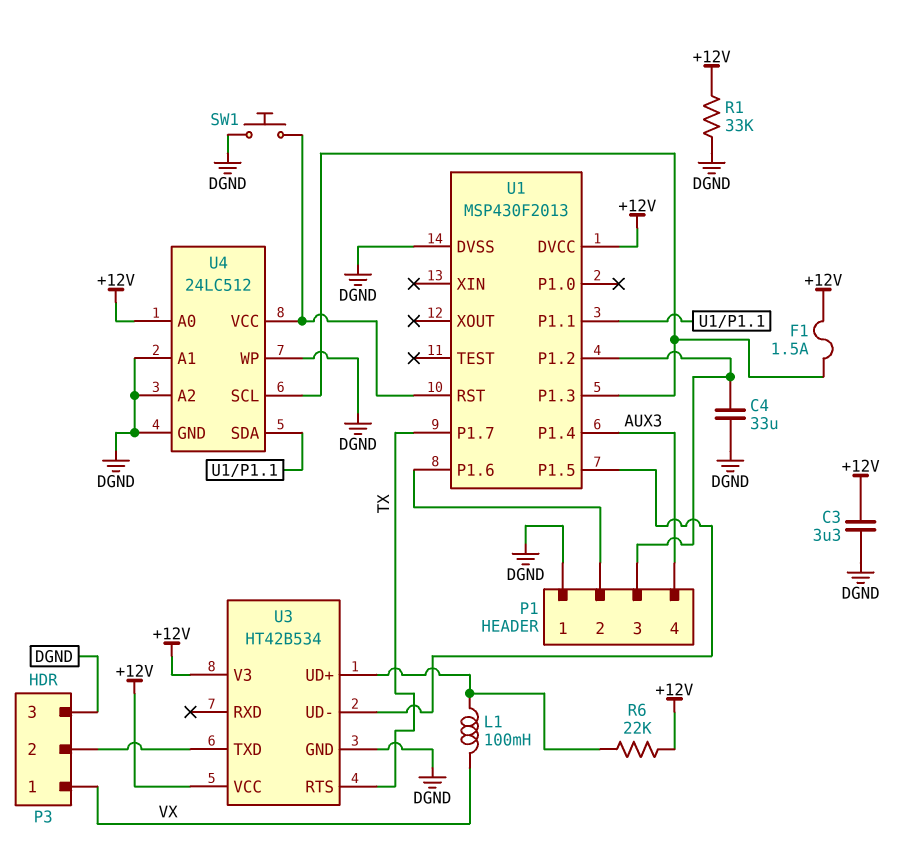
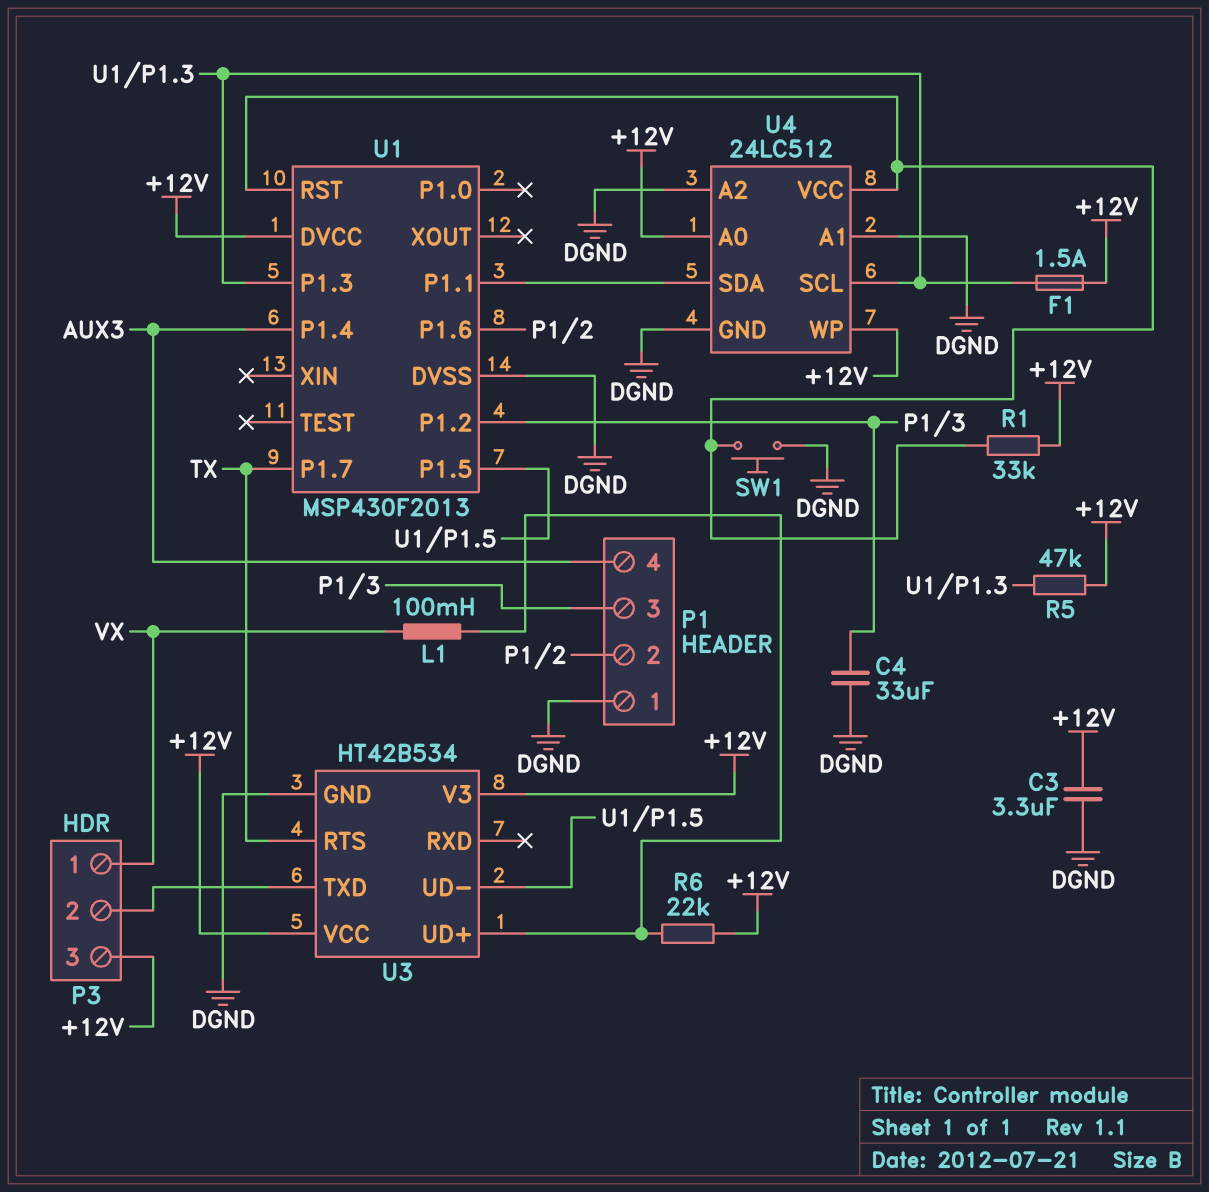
P3 pin 3: DGND -> +12V
R1: 33k (+12V, DGND) -> 33k (+12V, U1/RST)
R5: none -> 47k (+12V, U1/P1.3)
U4 pin WP: DGND -> +12V

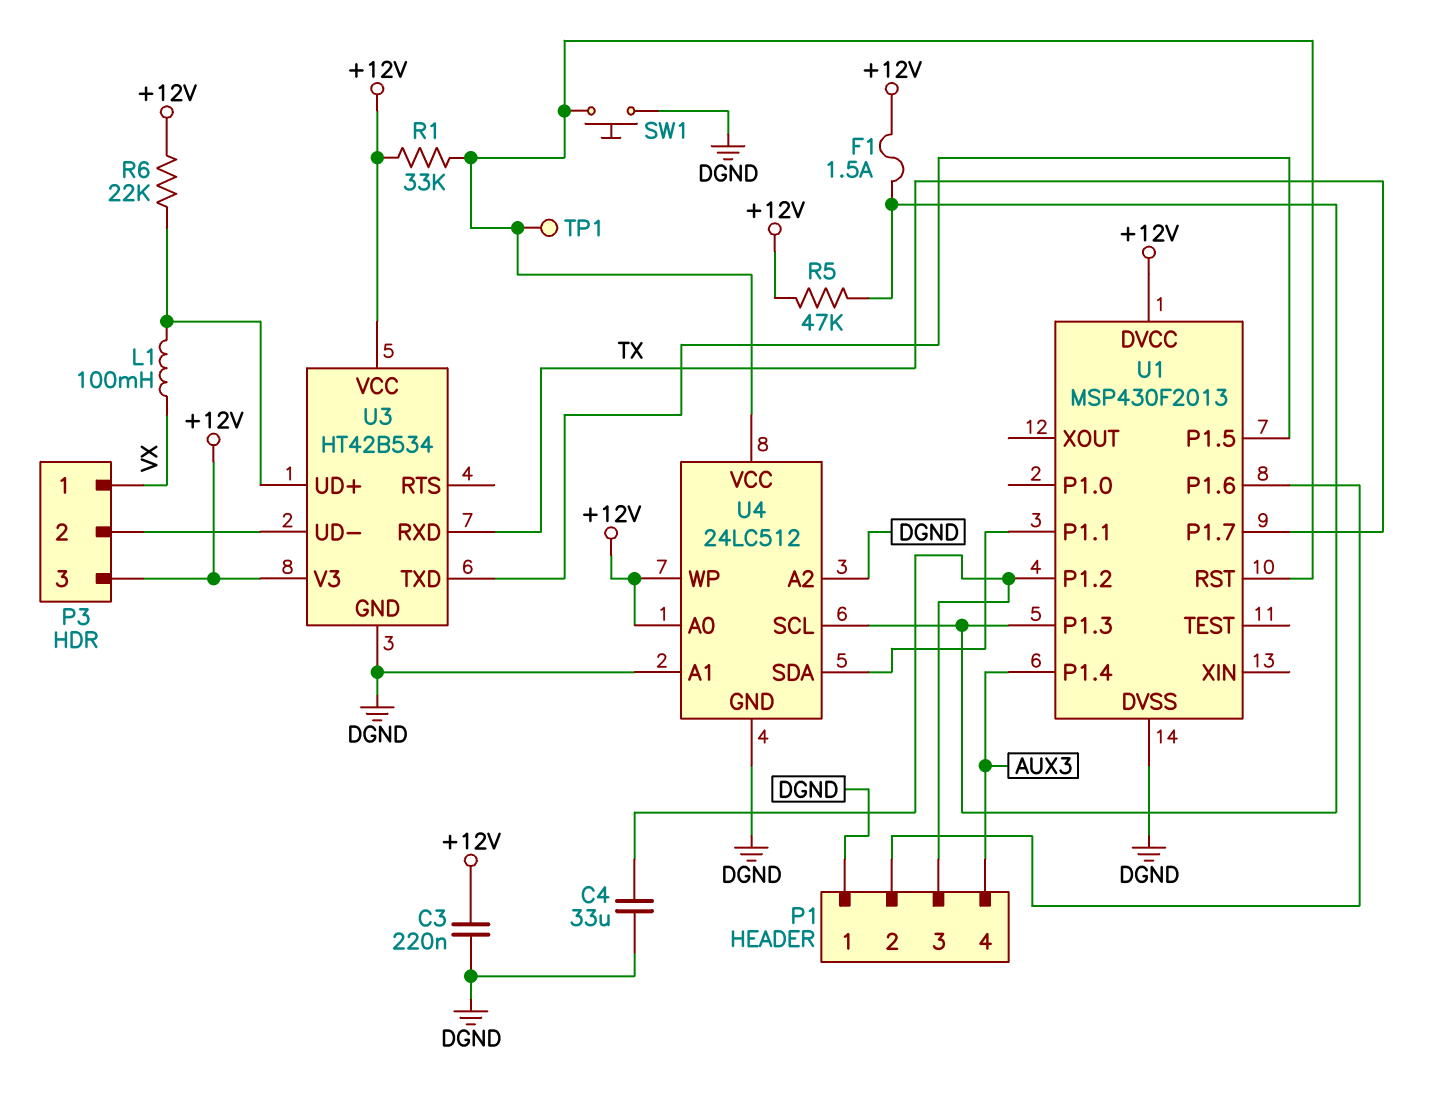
C3: 3.3uF (+12V, DGND) -> 220nF (+12V, DGND)
TP1: none -> test point (U1/RST)
U3 pin RTS: TX -> none
U3 pin RXD: none -> TX
U3 pin TXD: P3/2 -> U1/P1.5
U3 pin UD-: U1/P1.5 -> P3/2

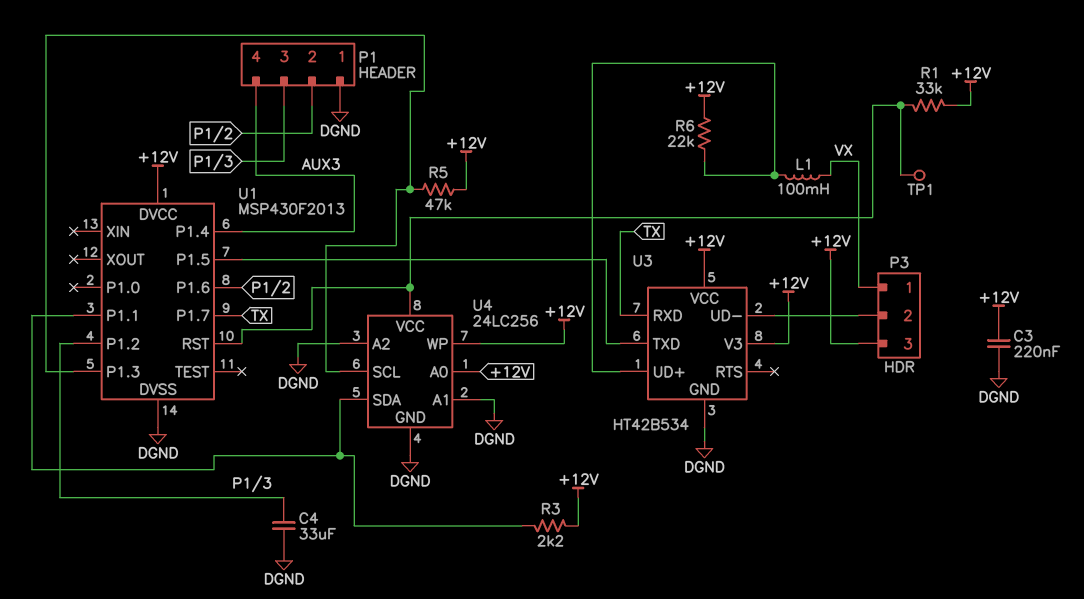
F1: 1.5A (+12V, U1/P1.3) -> none
R3: none -> 2.2k (+12V, U1/P1.1)
SW1: button (DGND, U1/RST) -> none
U4: 24LC512 -> 24LC256

